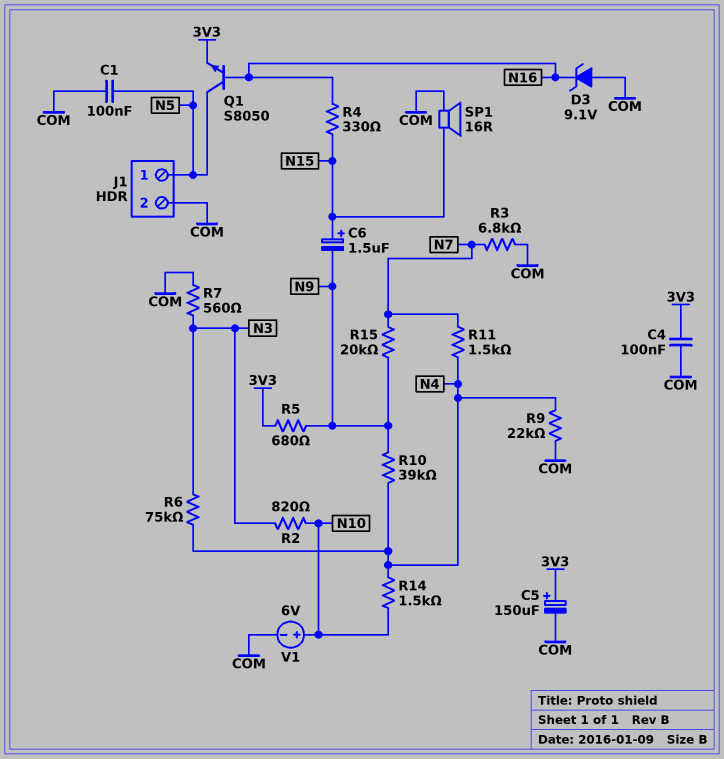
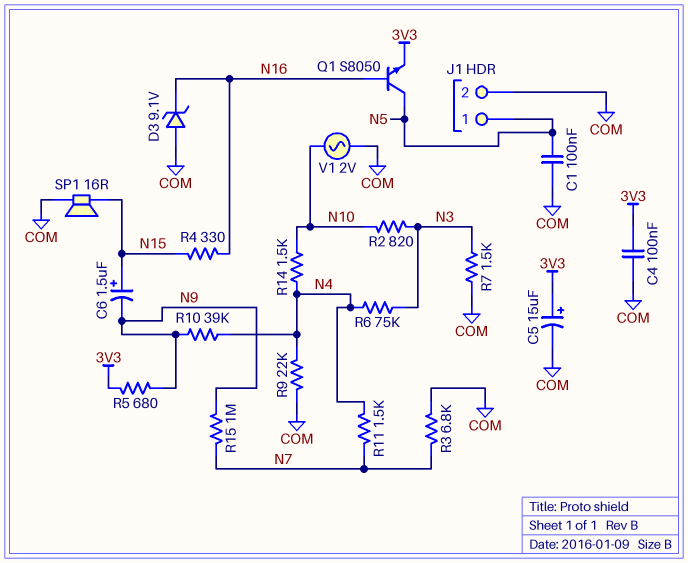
C5: 150uF (plus 3V3, minus COM) -> 15uF (plus 3V3, minus COM)
R7: 560 (COM, N3) -> 1.5k (COM, N3)
R15: 20k (N7, N9) -> 1M (N7, N9)
V1: 6V (plus N10, minus COM) -> AC 2V (COM, N10)

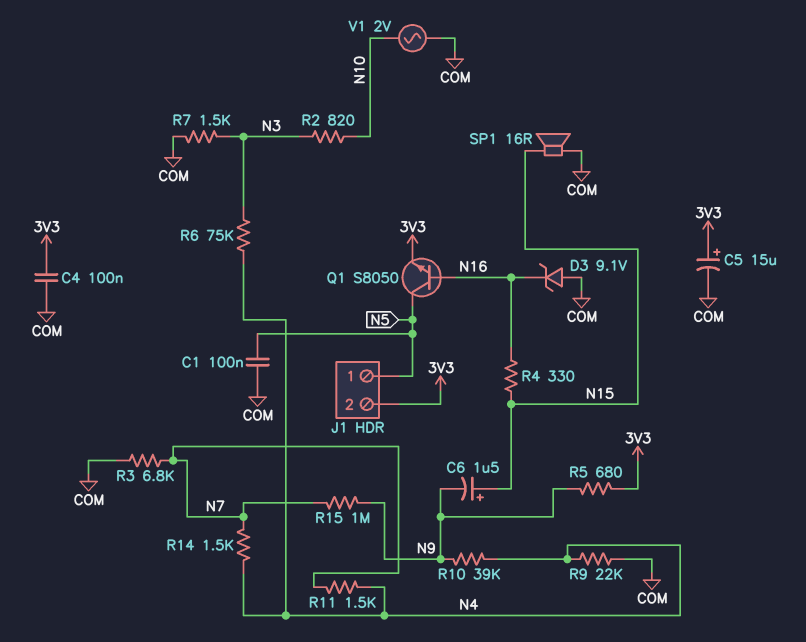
J1 pin 2: COM -> 3V3
R14: 1.5k (N4, N10) -> 1.5k (N4, N7)

